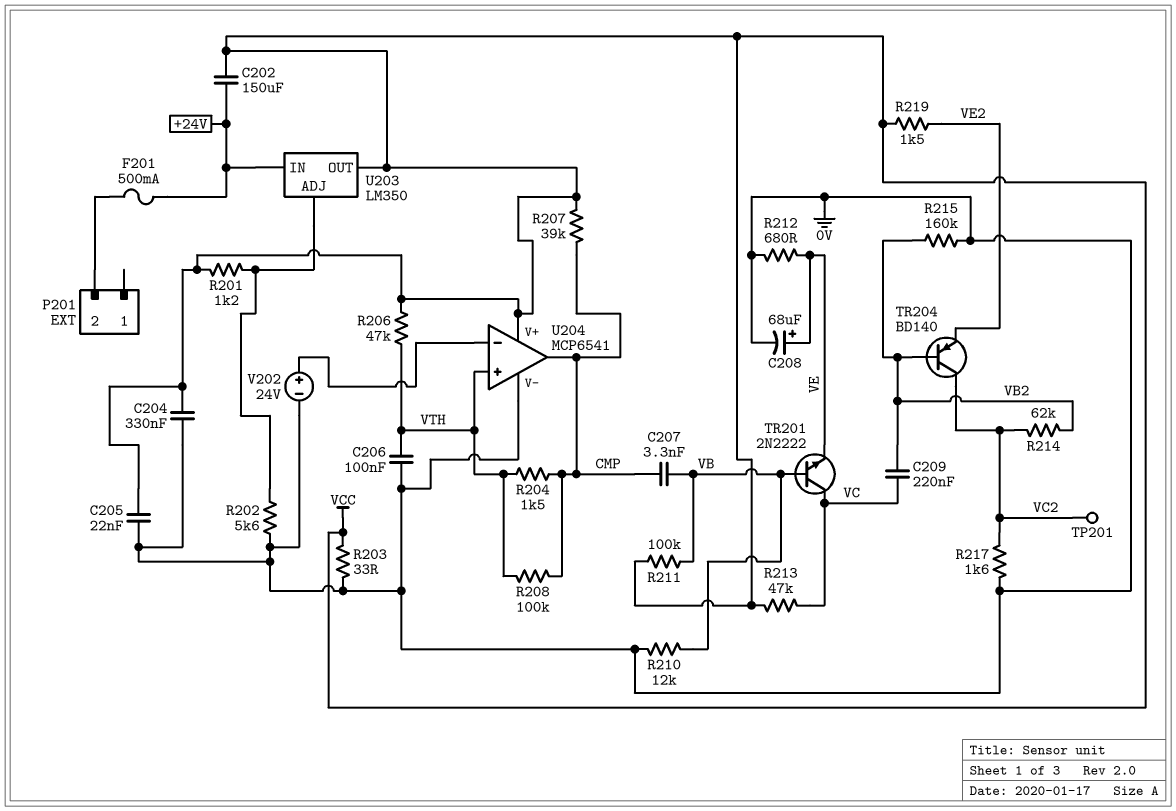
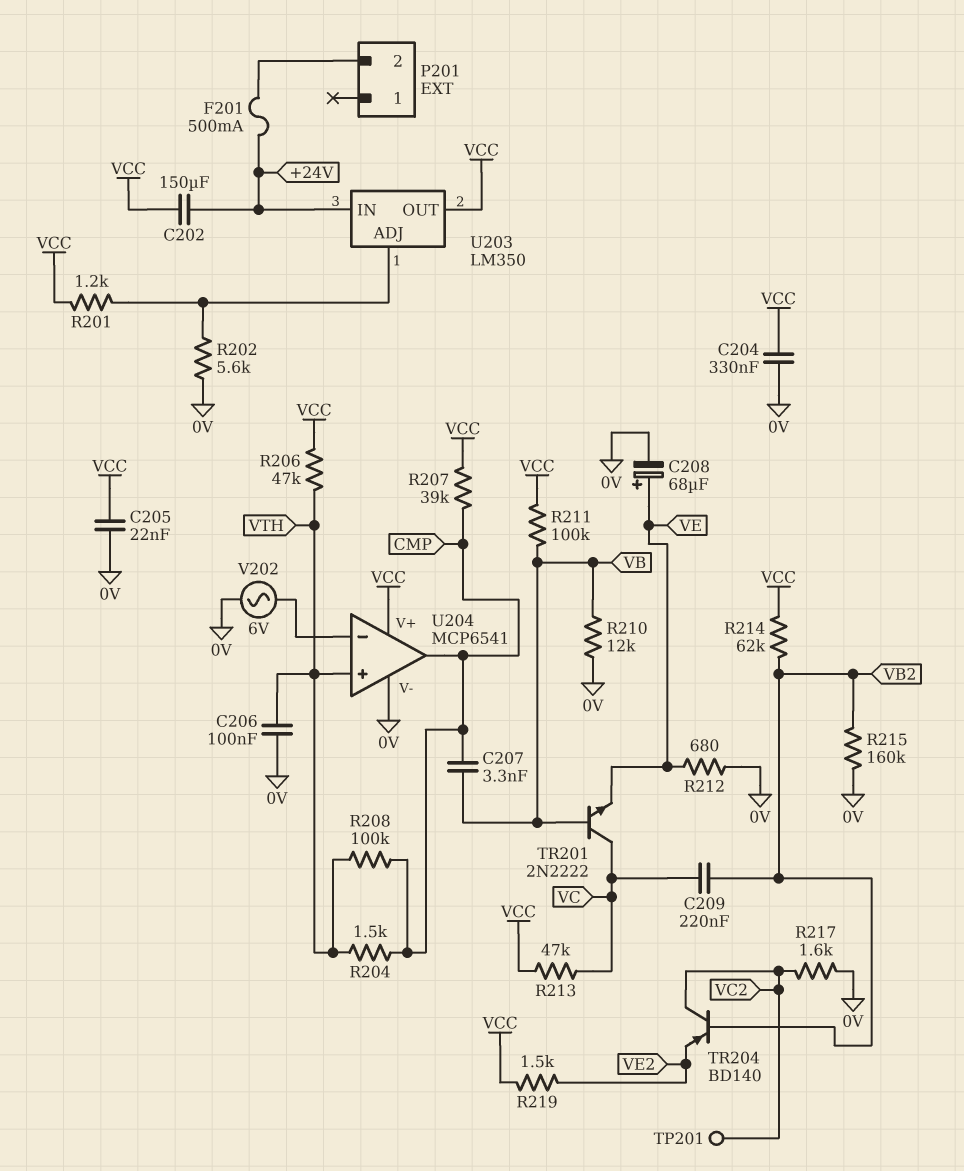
R203: 33 (0V, VCC) -> none
R214: 62k (VB2, VC2) -> 62k (VB2, VCC)
V202: 24V (plus U204/in-, minus 0V) -> AC 6V (0V, U204/in-)

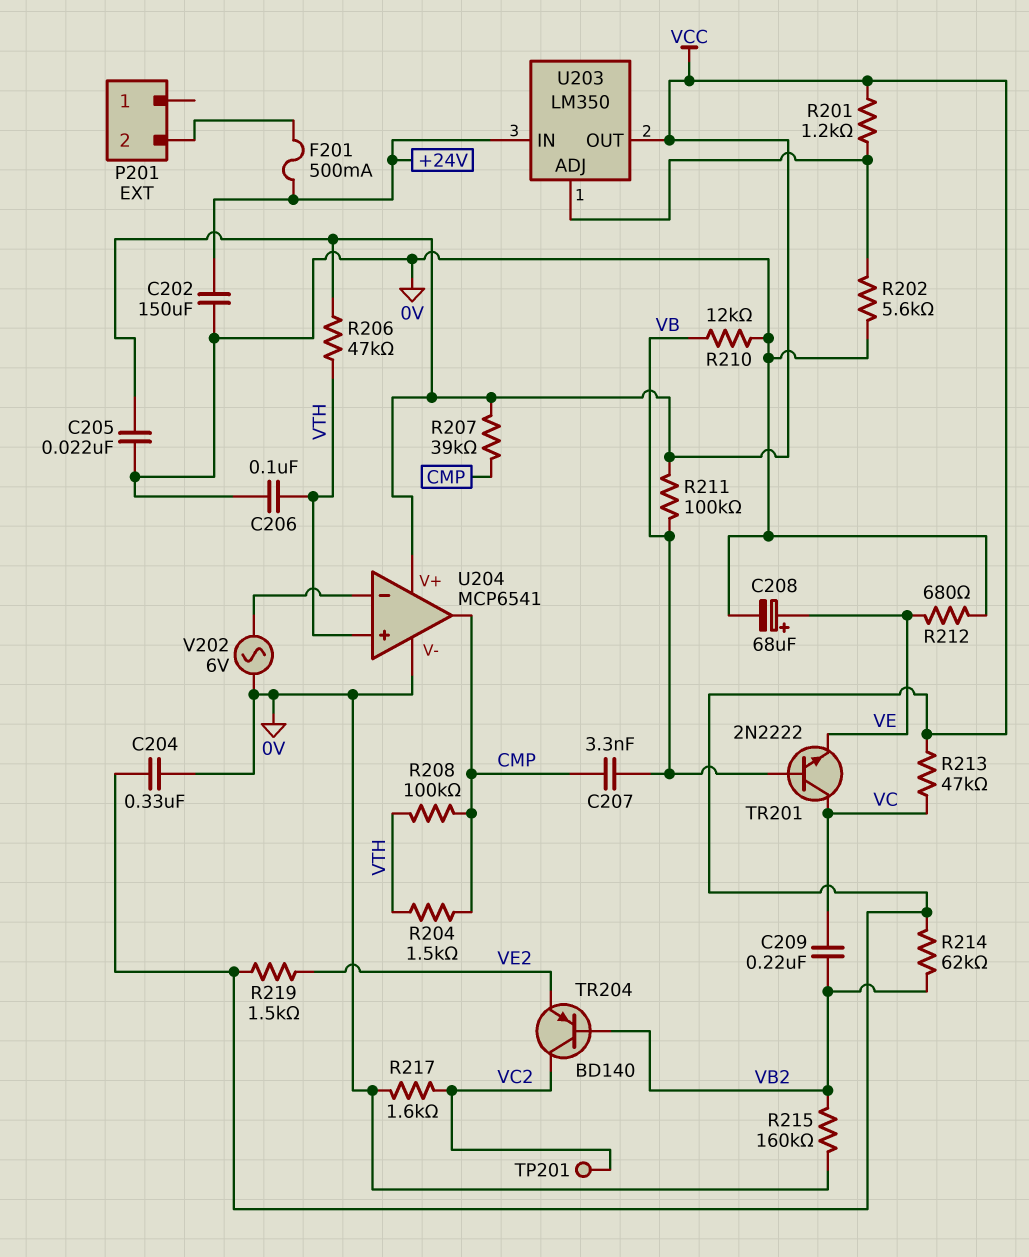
C202: 150uF (+24V, VCC) -> 150uF (+24V, 0V)

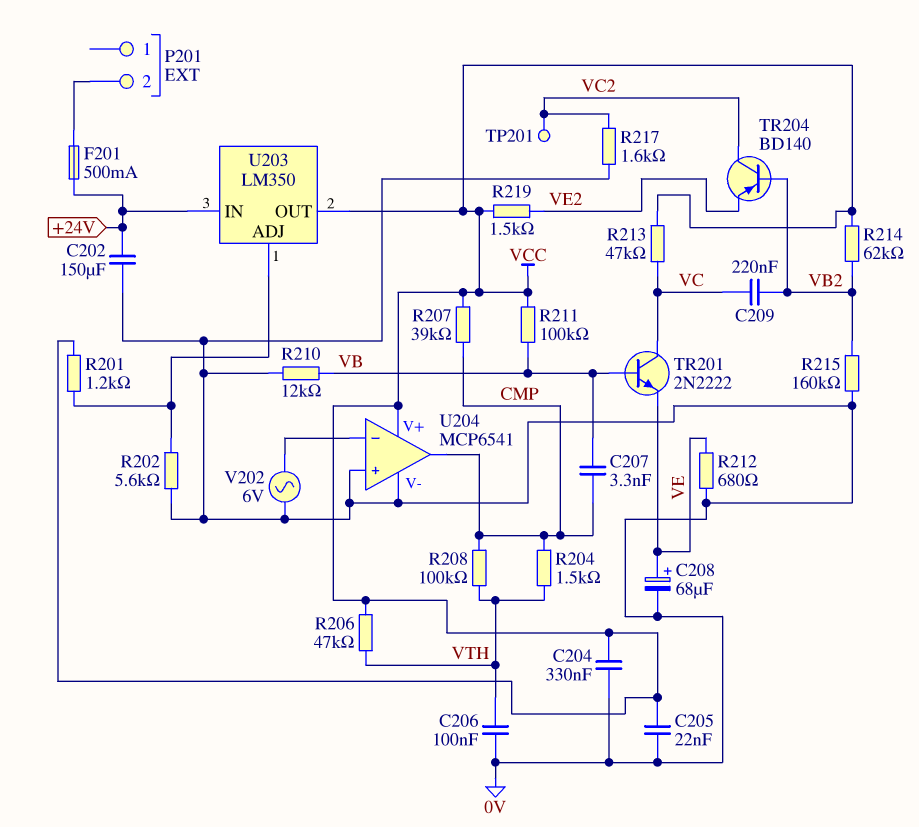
U204 pin in+: VTH -> 0V

